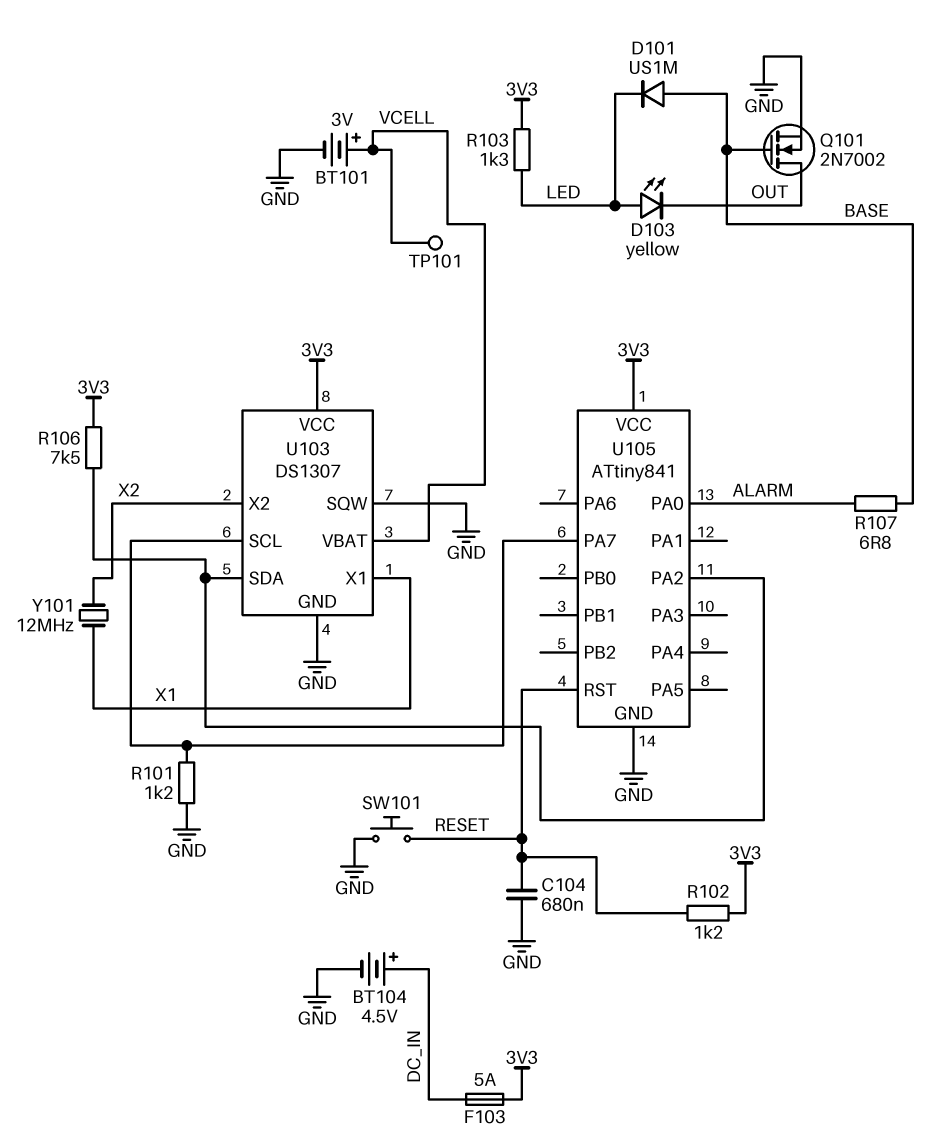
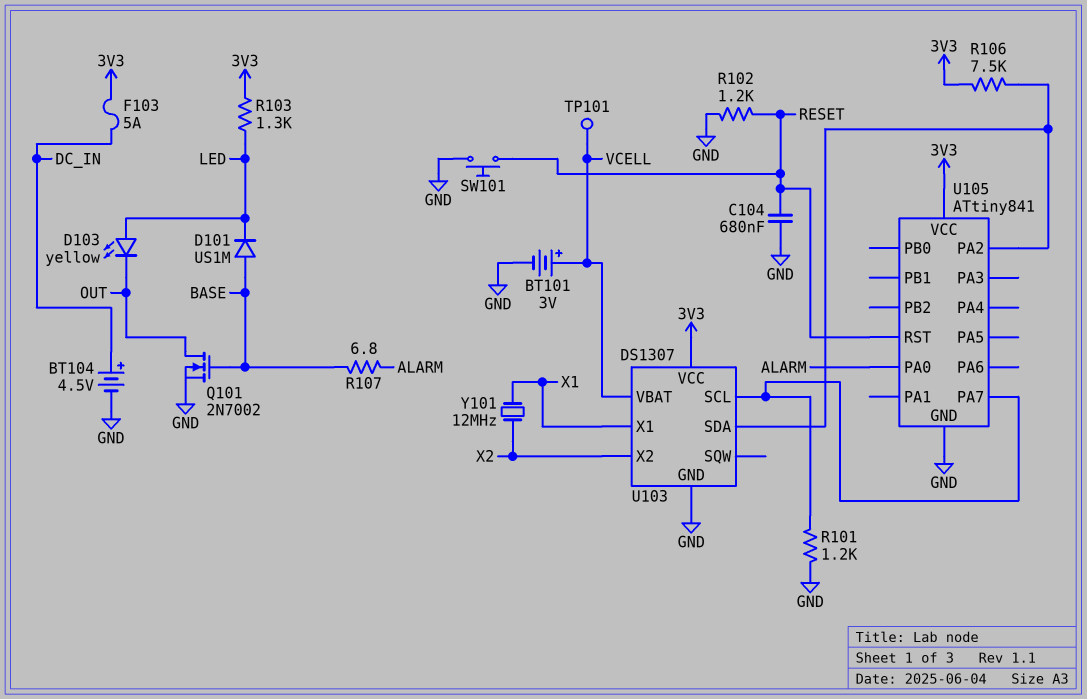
R102: 1.2k (3V3, RESET) -> 1.2k (GND, RESET)
U103 pin SQW: GND -> none

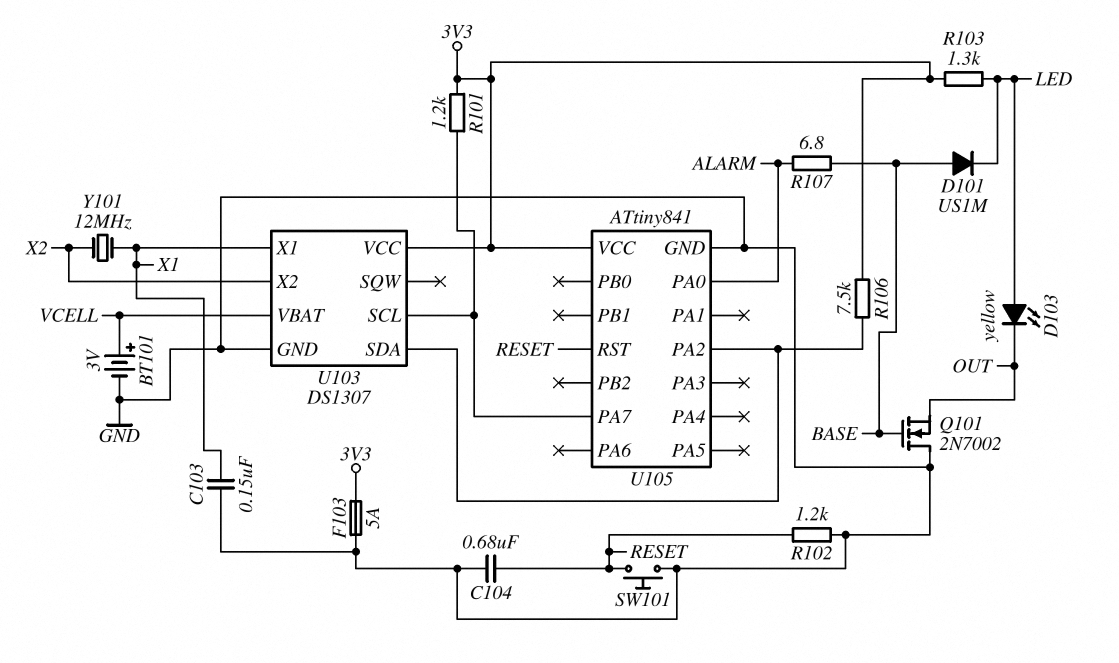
BT104: 4.5V (plus DC_IN, minus GND) -> none
C103: none -> 150nF (GND, X1)
F103: 5A (3V3, DC_IN) -> 5A (3V3, GND)
Q101: NMOS 2N7002 (G BASE, D OUT, S GND) -> NMOS 2N7002 (G BASE, D GND, S OUT)
R101: 1.2k (GND, U103/SCL) -> 1.2k (3V3, U103/SCL)
TP101: test point (VCELL) -> none

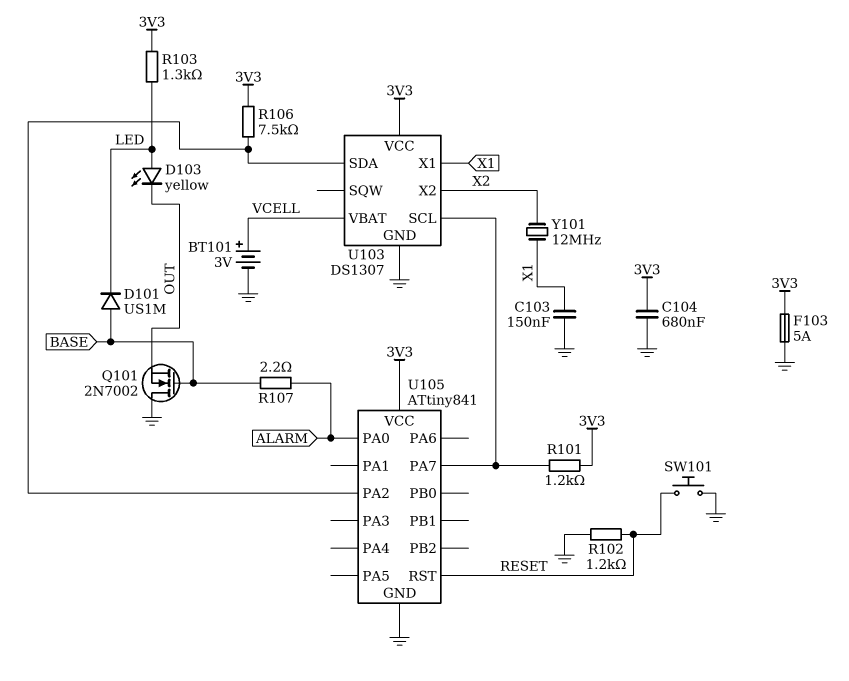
C104: 680nF (GND, RESET) -> 680nF (3V3, GND)
R107: 6.8 (ALARM, BASE) -> 2.2 (ALARM, BASE)

